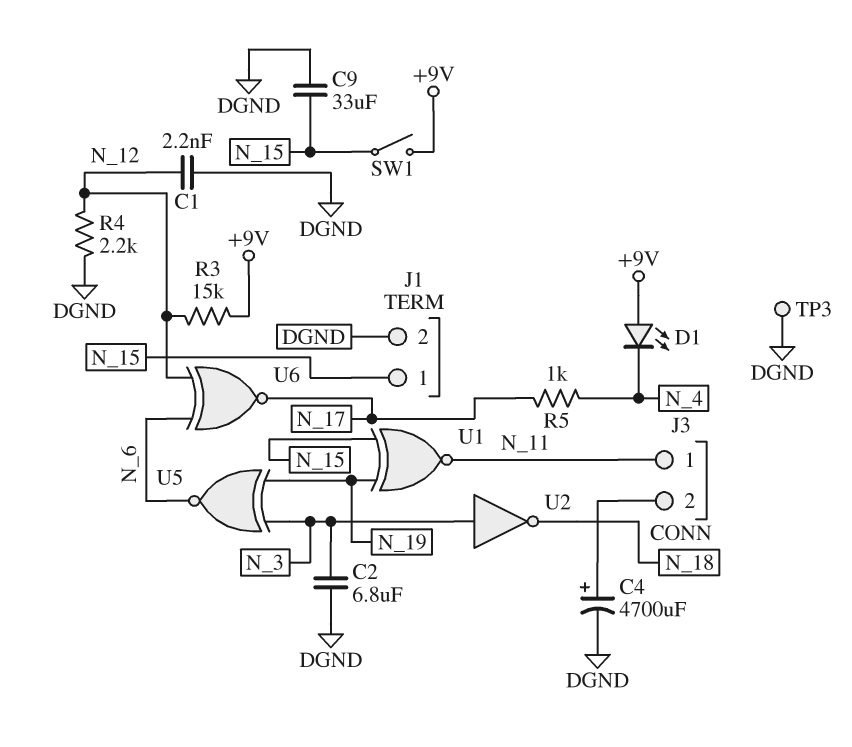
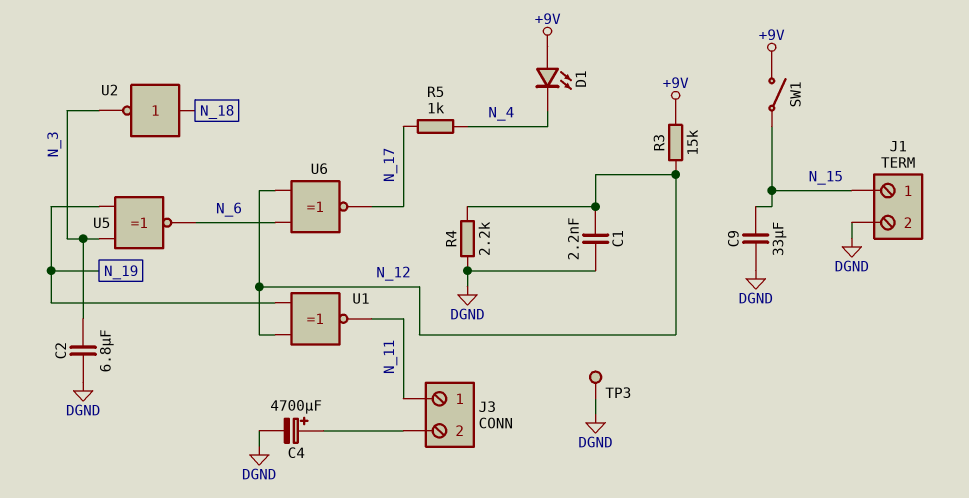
U1: XNOR (in N_15, in N_19, out N_11) -> XNOR (in N_12, in N_19, out N_11)
U2: NOT (in N_3, out N_18) -> NOT (in N_18, out N_3)

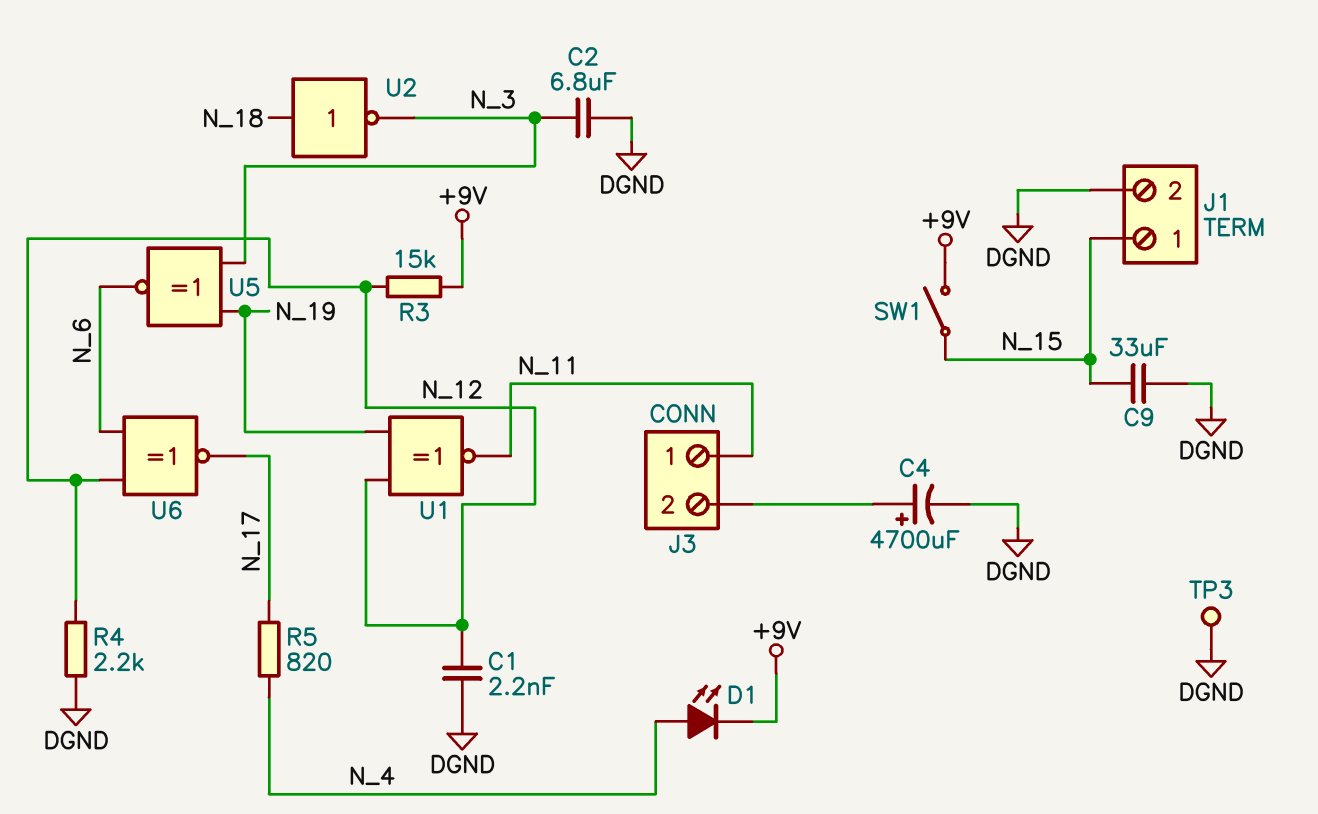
D1: LED (A +9V, K N_4) -> LED (A N_4, K +9V)
R5: 1k (N_4, N_17) -> 820 (N_4, N_17)

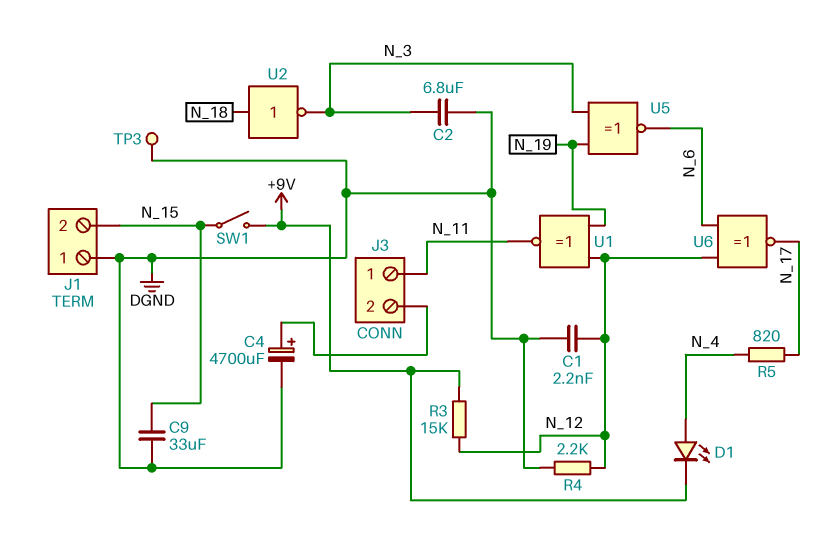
J1 pin 1: N_15 -> DGND
J1 pin 2: DGND -> N_15

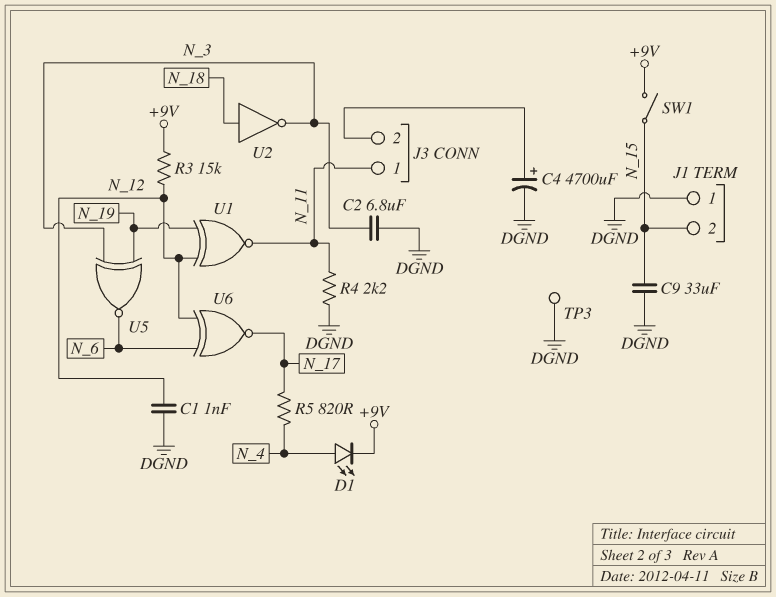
C1: 2.2nF (DGND, N_12) -> 1nF (DGND, N_12)
R4: 2.2k (DGND, N_12) -> 2.2k (DGND, N_11)

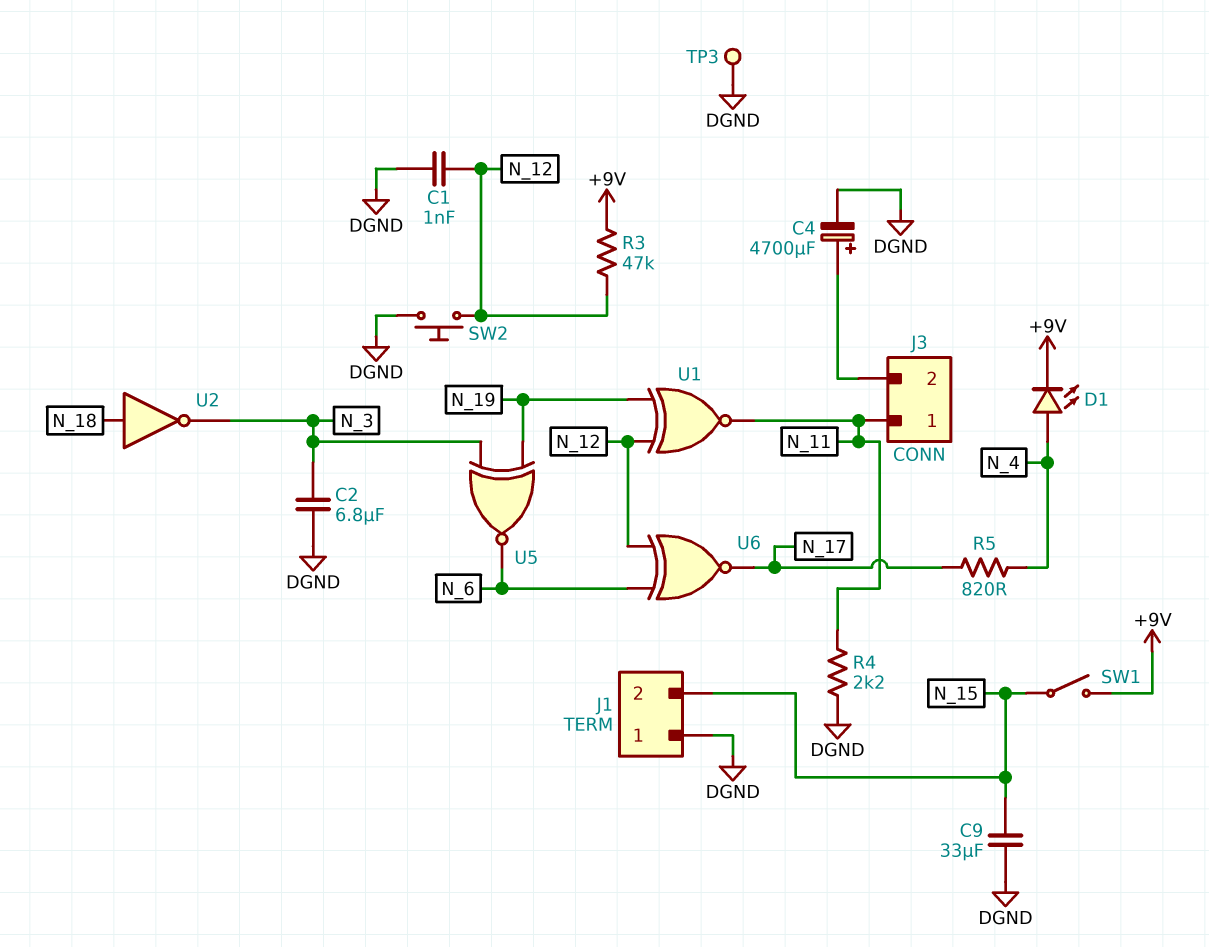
R3: 15k (+9V, N_12) -> 47k (+9V, N_12)
SW2: none -> button (DGND, N_12)

